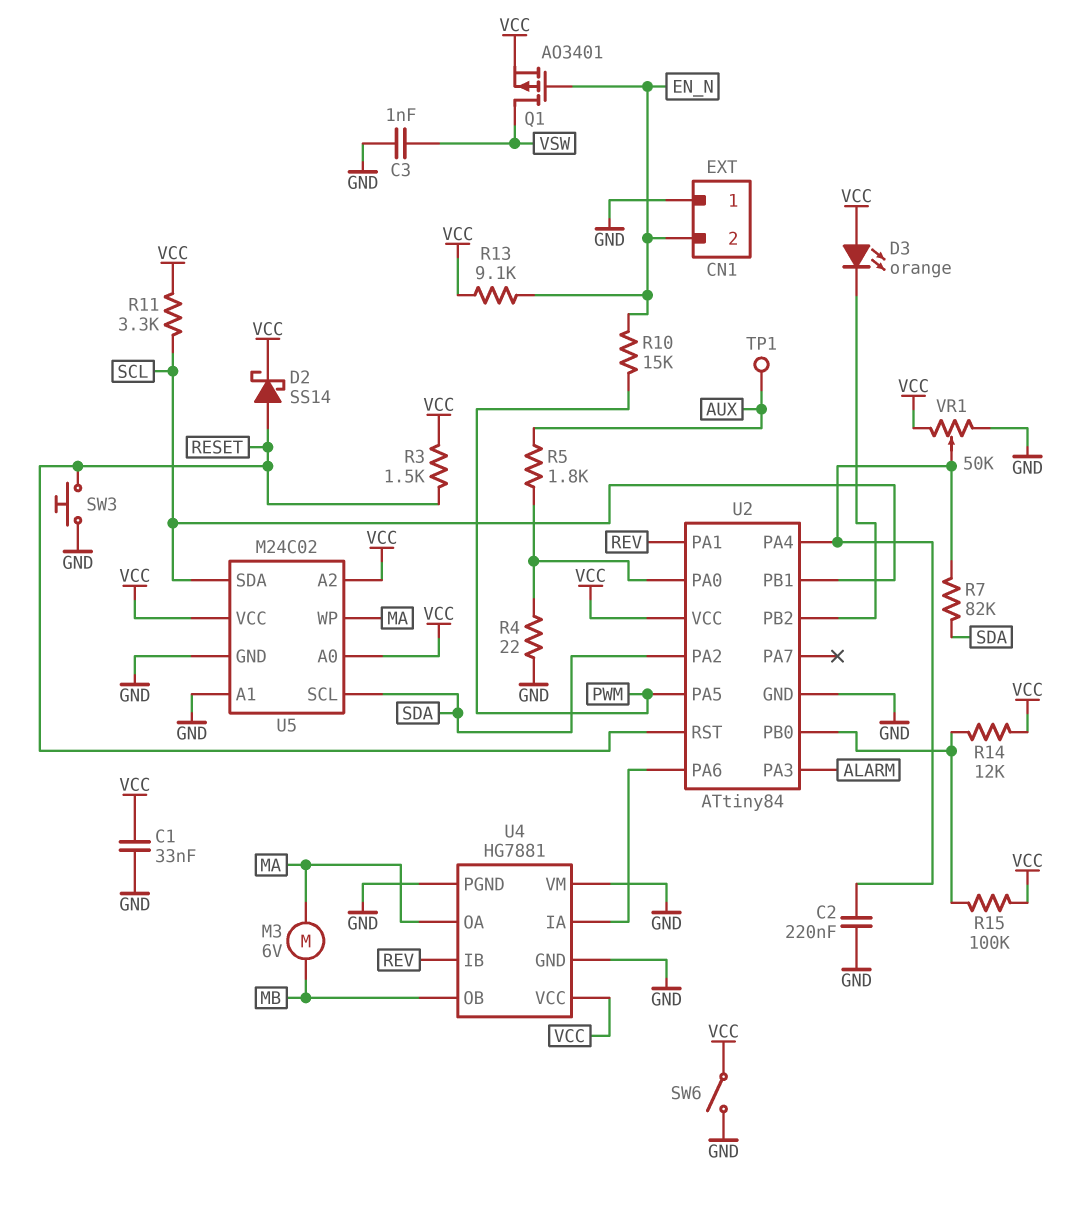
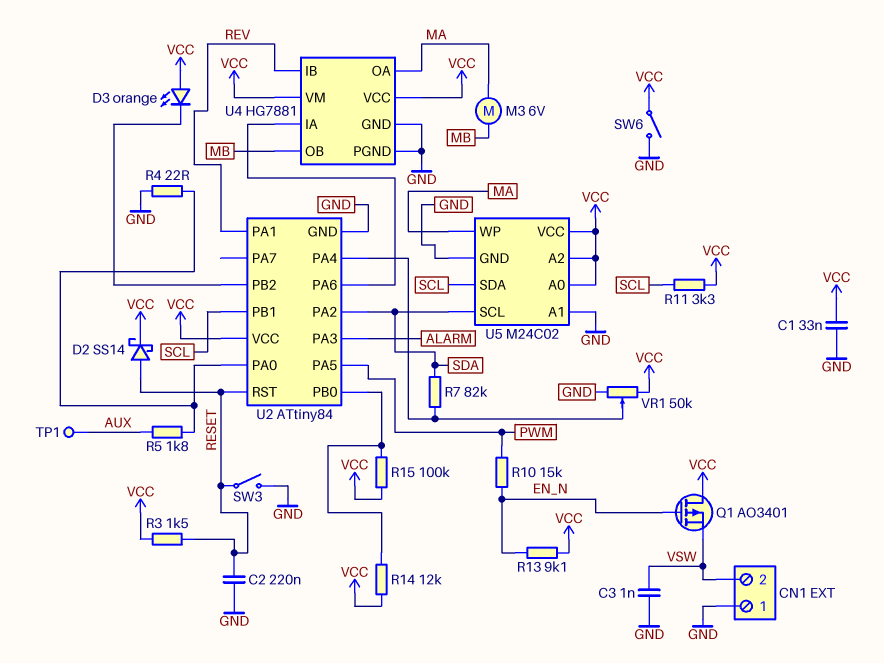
C2: 220nF (GND, U2/PA4) -> 220nF (GND, RESET)
CN1 pin 2: EN_N -> VSW
Q1: PMOS AO3401 (G EN_N, D VSW, S VCC) -> PMOS AO3401 (G EN_N, D VCC, S VSW)
SW3: button (GND, RESET) -> switch (GND, RESET)
U4 pin VM: GND -> VCC

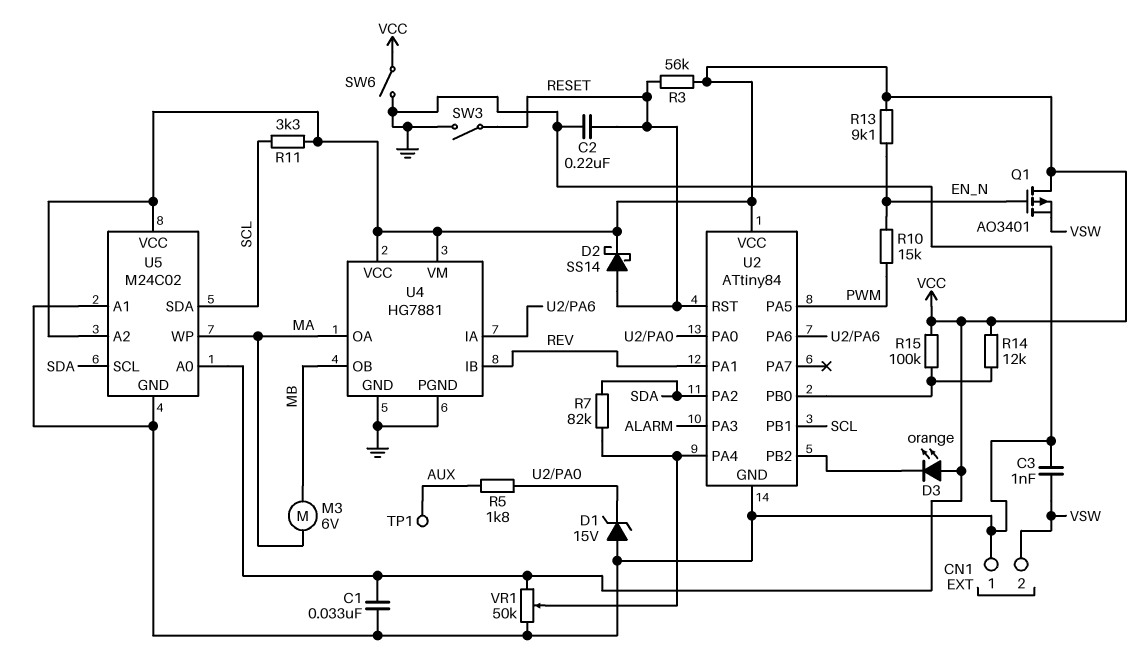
D1: none -> zener 15V (A GND, K U2/PA0)
R3: 1.5k (RESET, VCC) -> 56k (RESET, VCC)
R4: 22 (GND, U2/PA0) -> none

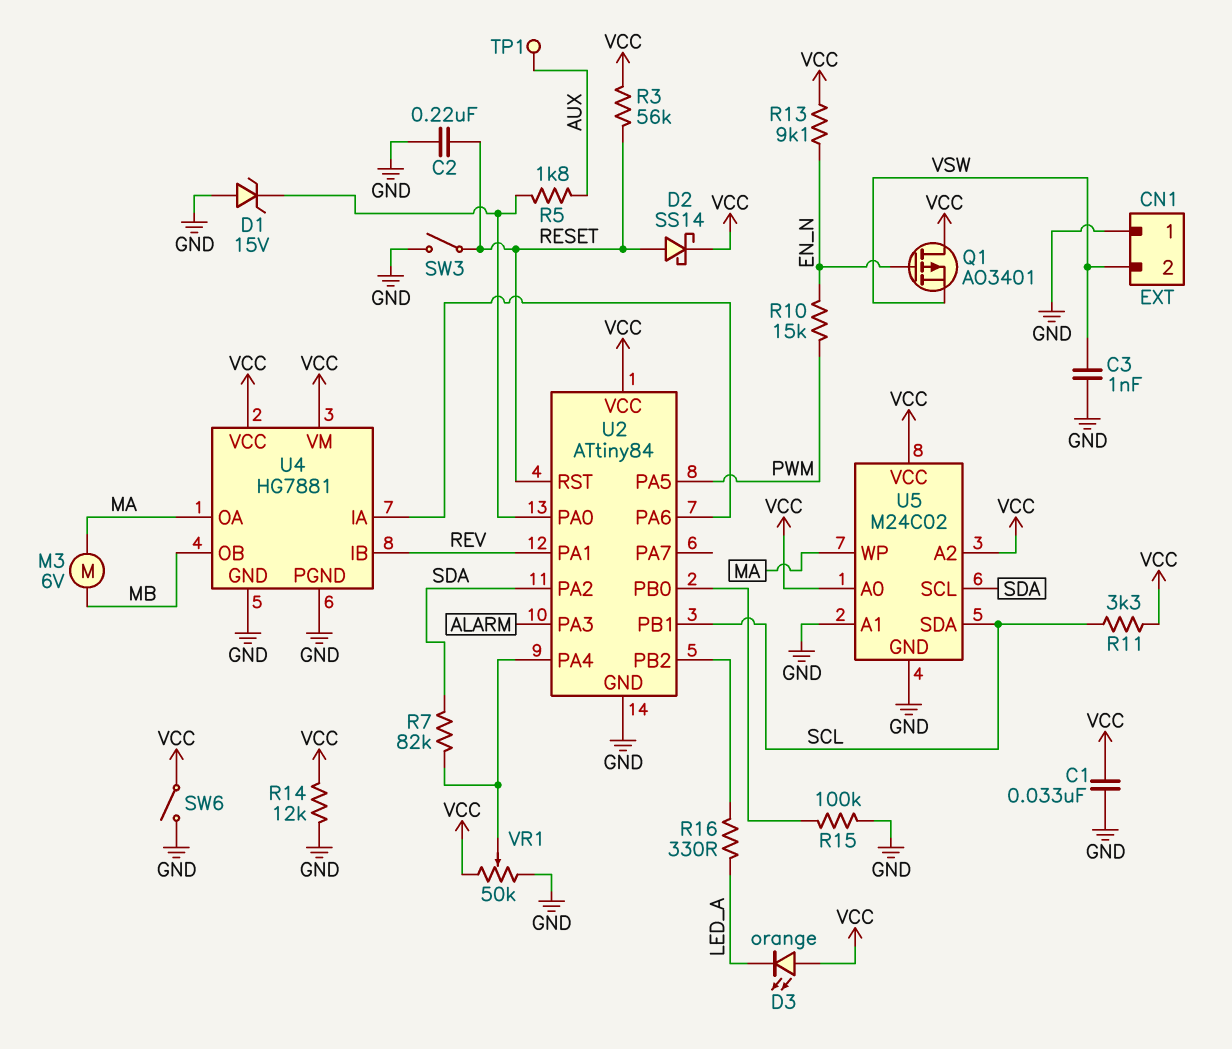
D3: LED orange (A VCC, K U2/PB2) -> LED orange (A VCC, K LED_A)
R14: 12k (U2/PB0, VCC) -> 12k (GND, VCC)
R15: 100k (U2/PB0, VCC) -> 100k (GND, U2/PB0)
R16: none -> 330 (LED_A, U2/PB2)

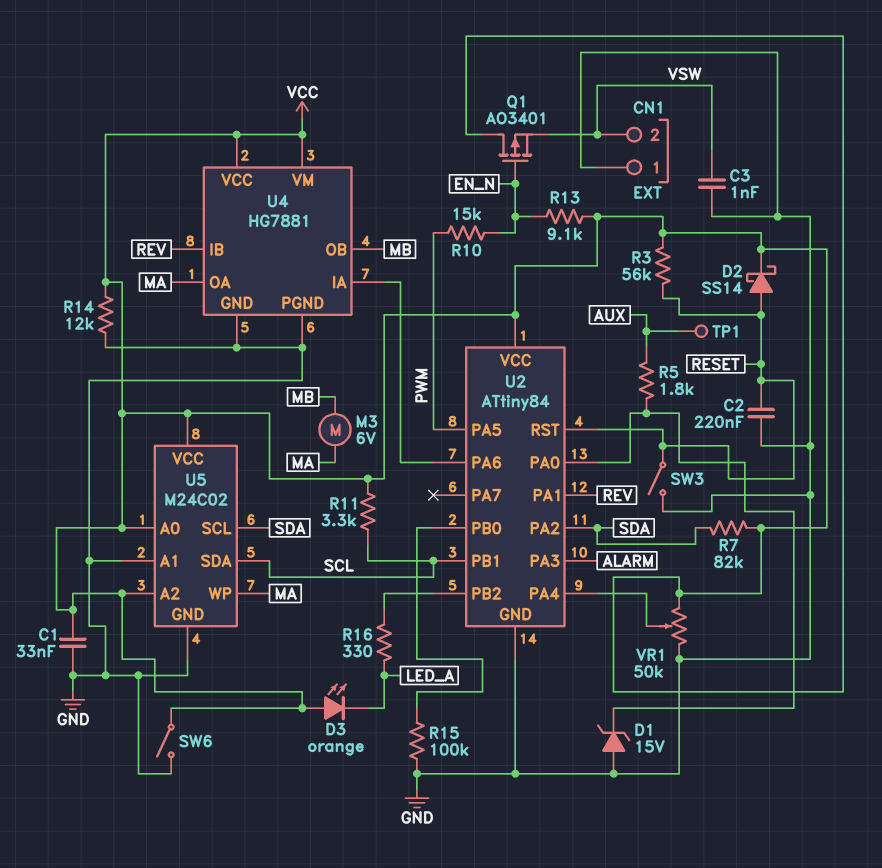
R7: 82k (SDA, U2/PA4) -> 82k (SDA, VCC)

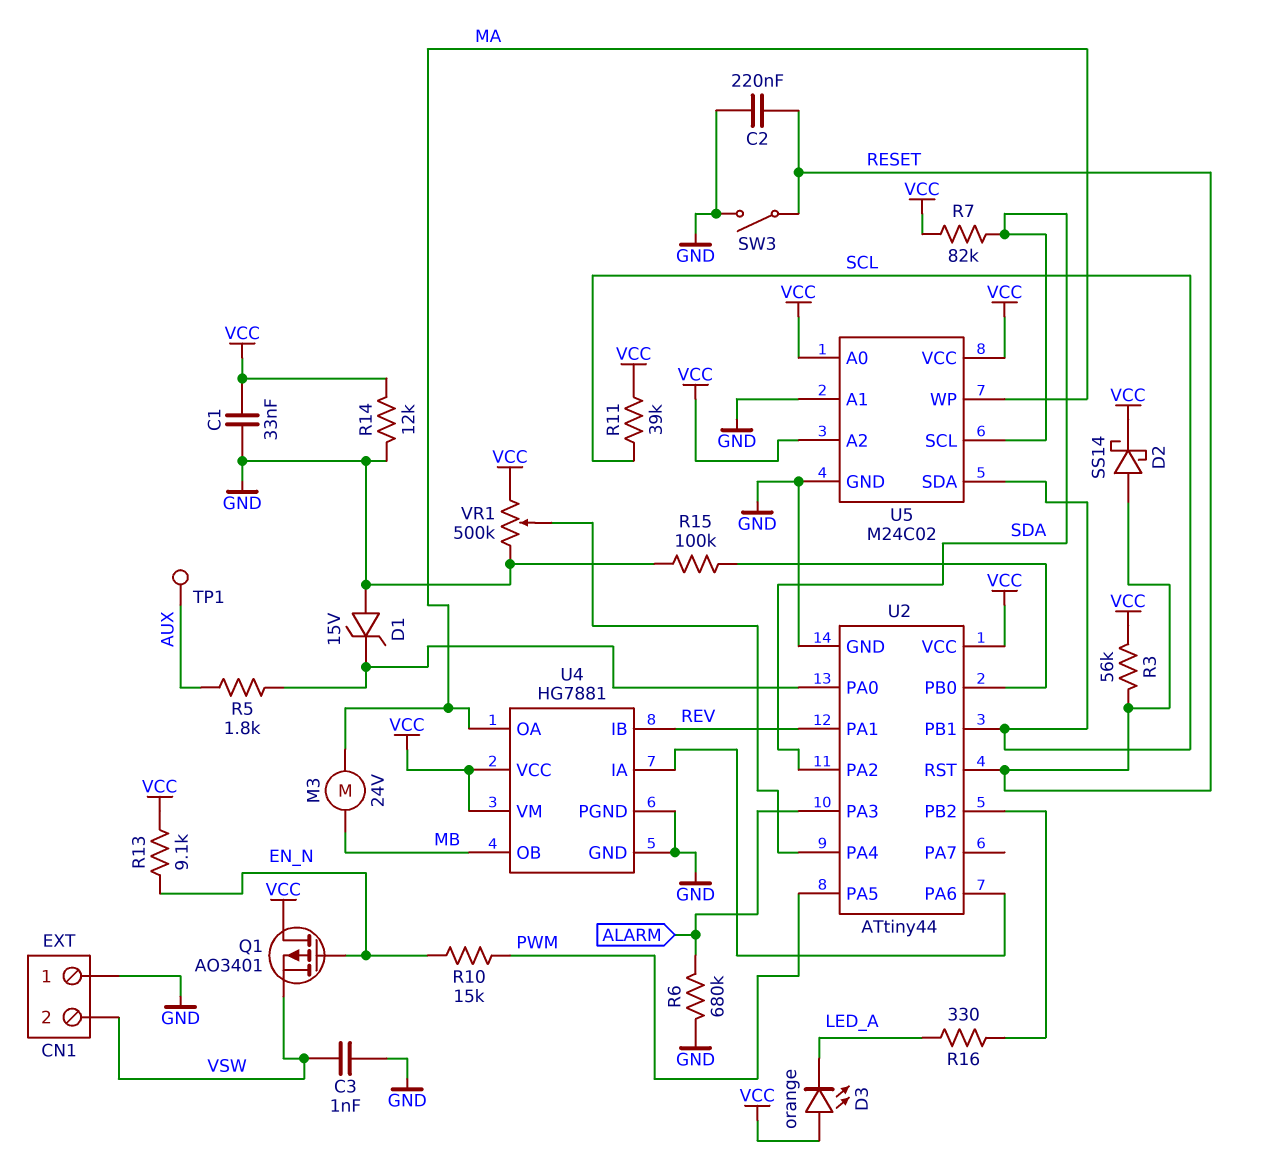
M3: motor 6V (MA, MB) -> motor 24V (MA, MB)
R6: none -> 680k (ALARM, GND)
R11: 3.3k (SCL, VCC) -> 39k (SCL, VCC)
SW6: switch (GND, VCC) -> none
U2: ATtiny84 -> ATtiny44
VR1: 50k (GND, VCC, wiper U2/PA4) -> 500k (GND, VCC, wiper U2/PA4)

